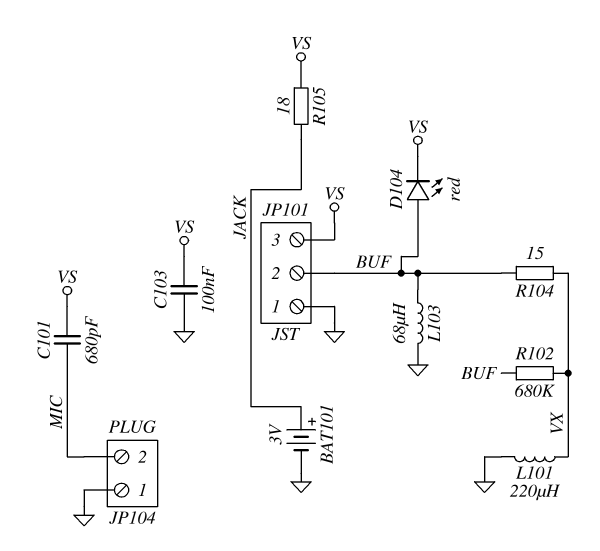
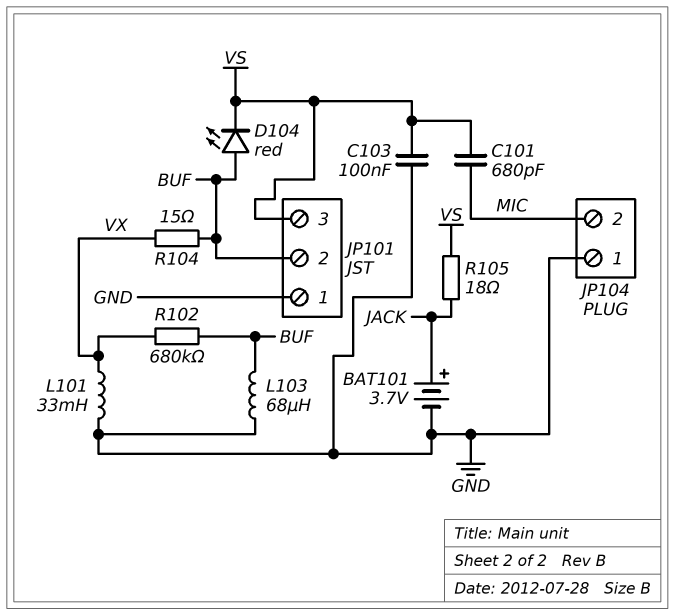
BAT101: 3V (plus JACK, minus GND) -> 3.7V (plus JACK, minus GND)
L101: 220uH (GND, VX) -> 33mH (GND, VX)

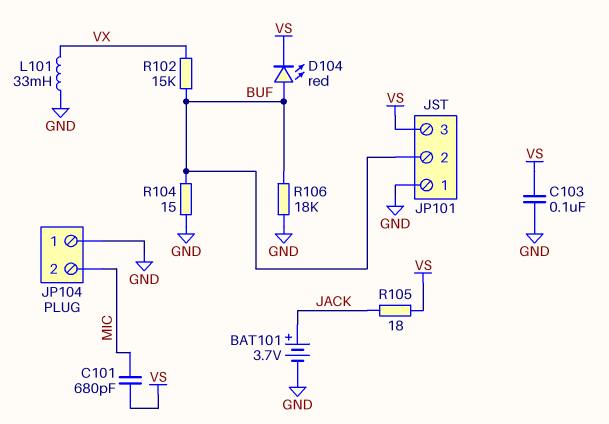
L103: 68uH (BUF, GND) -> none
R102: 680k (BUF, VX) -> 15k (BUF, VX)
R104: 15 (BUF, VX) -> 15 (BUF, GND)
R106: none -> 18k (BUF, GND)

